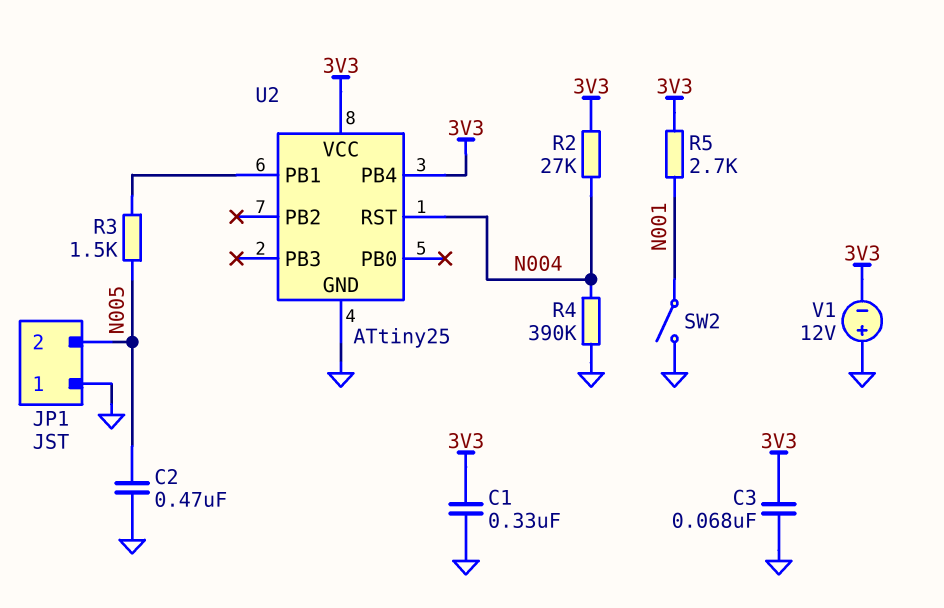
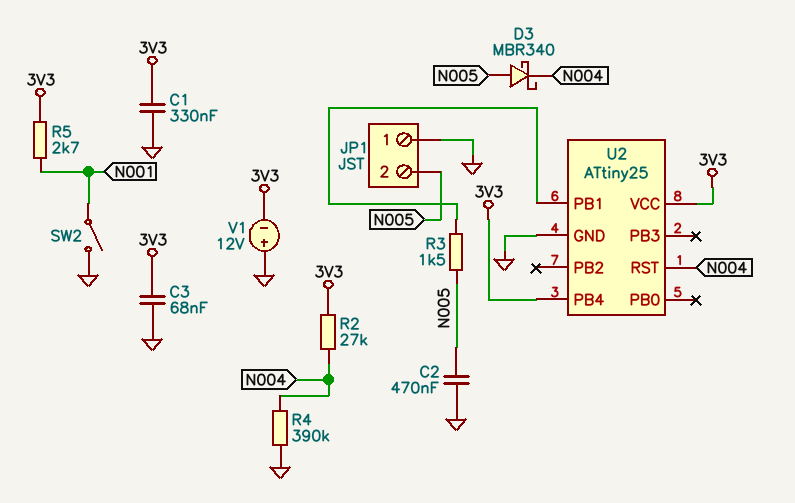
D3: none -> schottky MBR340 (A N005, K N004)

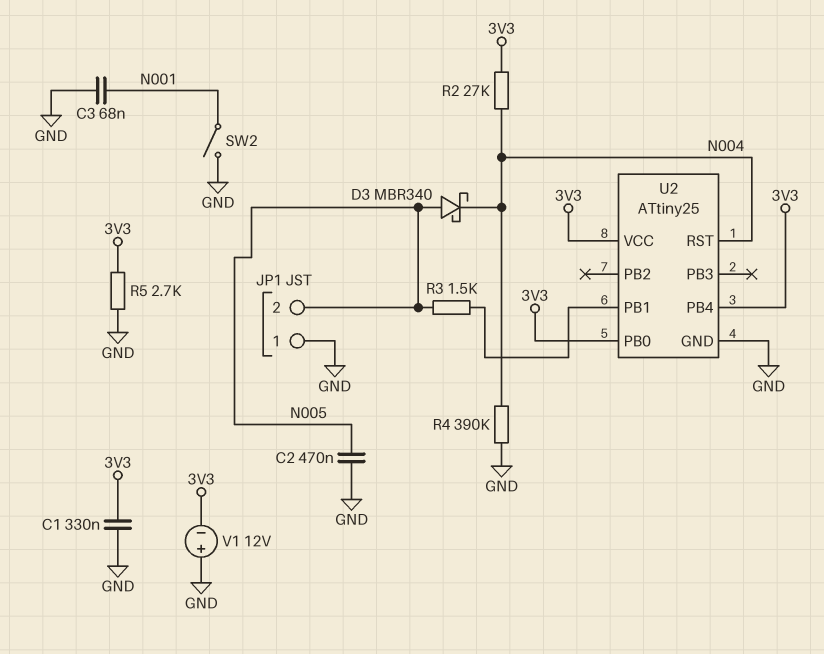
C3: 68nF (3V3, GND) -> 68nF (GND, N001)
R5: 2.7k (3V3, N001) -> 2.7k (3V3, GND)
U2 pin PB0: none -> 3V3

